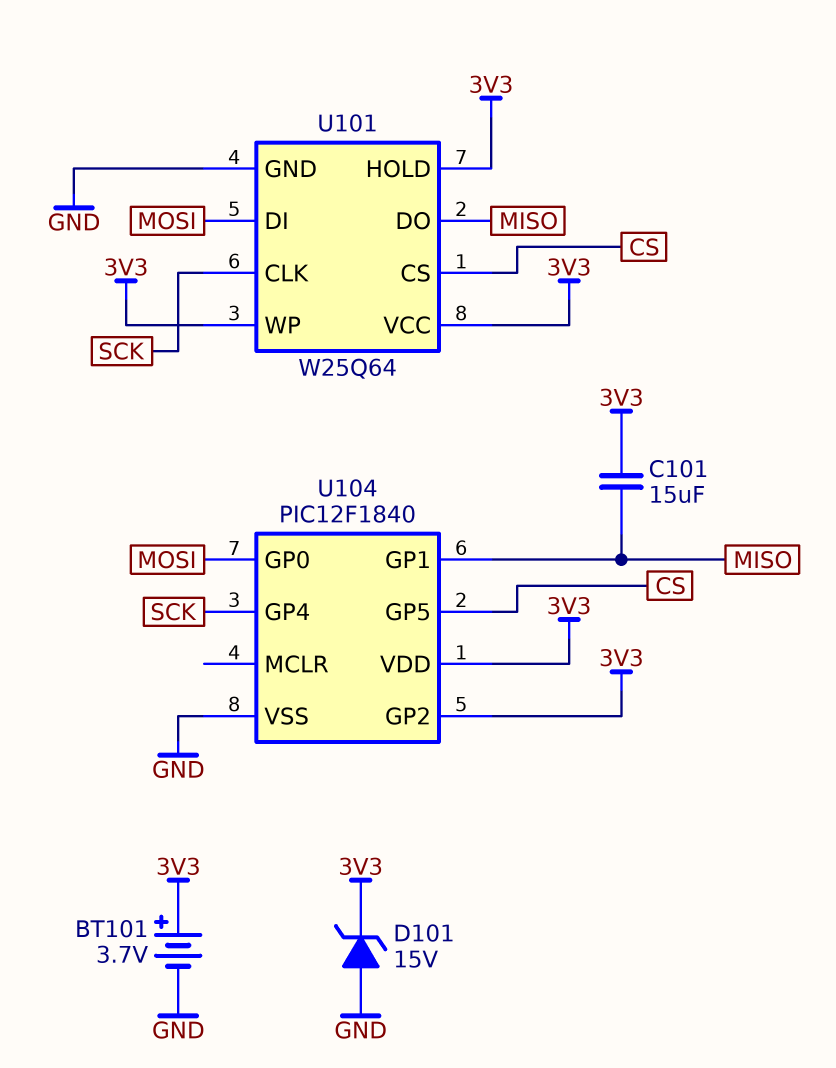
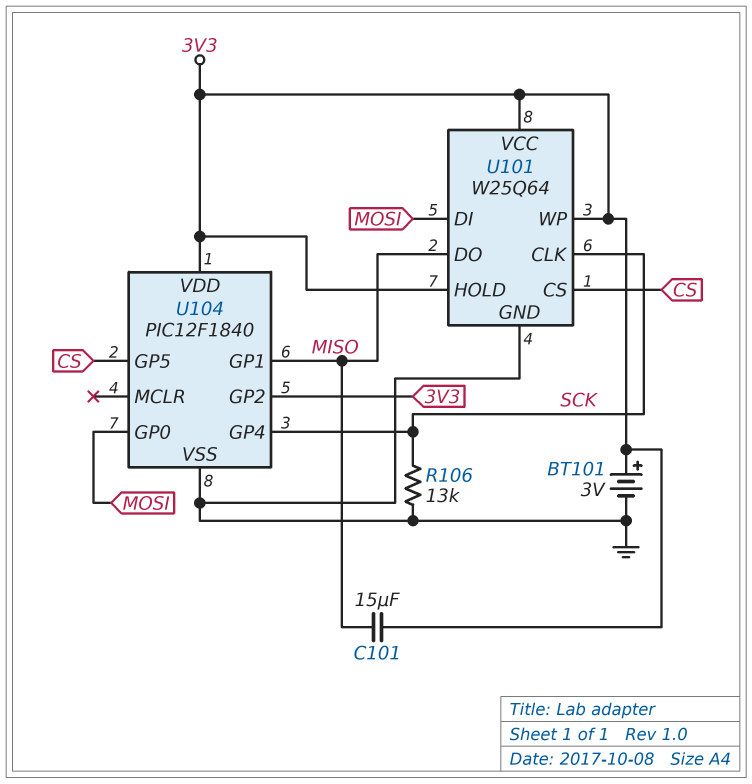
BT101: 3.7V (plus 3V3, minus GND) -> 3V (plus 3V3, minus GND)
D101: zener 15V (A GND, K 3V3) -> none
R106: none -> 13k (GND, SCK)

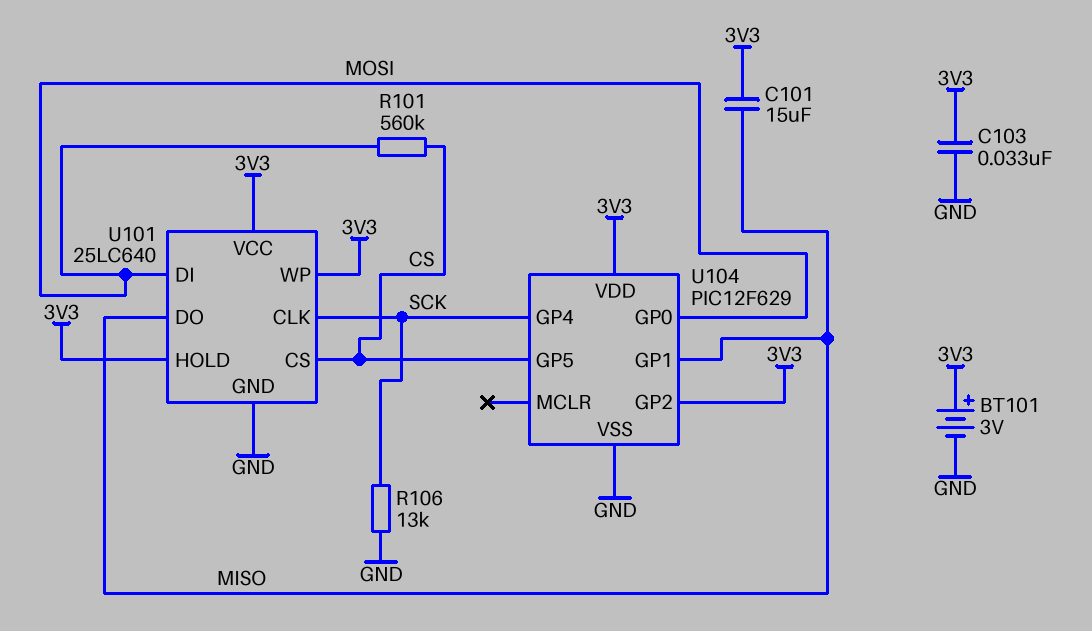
C103: none -> 33nF (3V3, GND)
R101: none -> 560k (CS, MOSI)
U101: W25Q64 -> 25LC640
U104: PIC12F1840 -> PIC12F629

